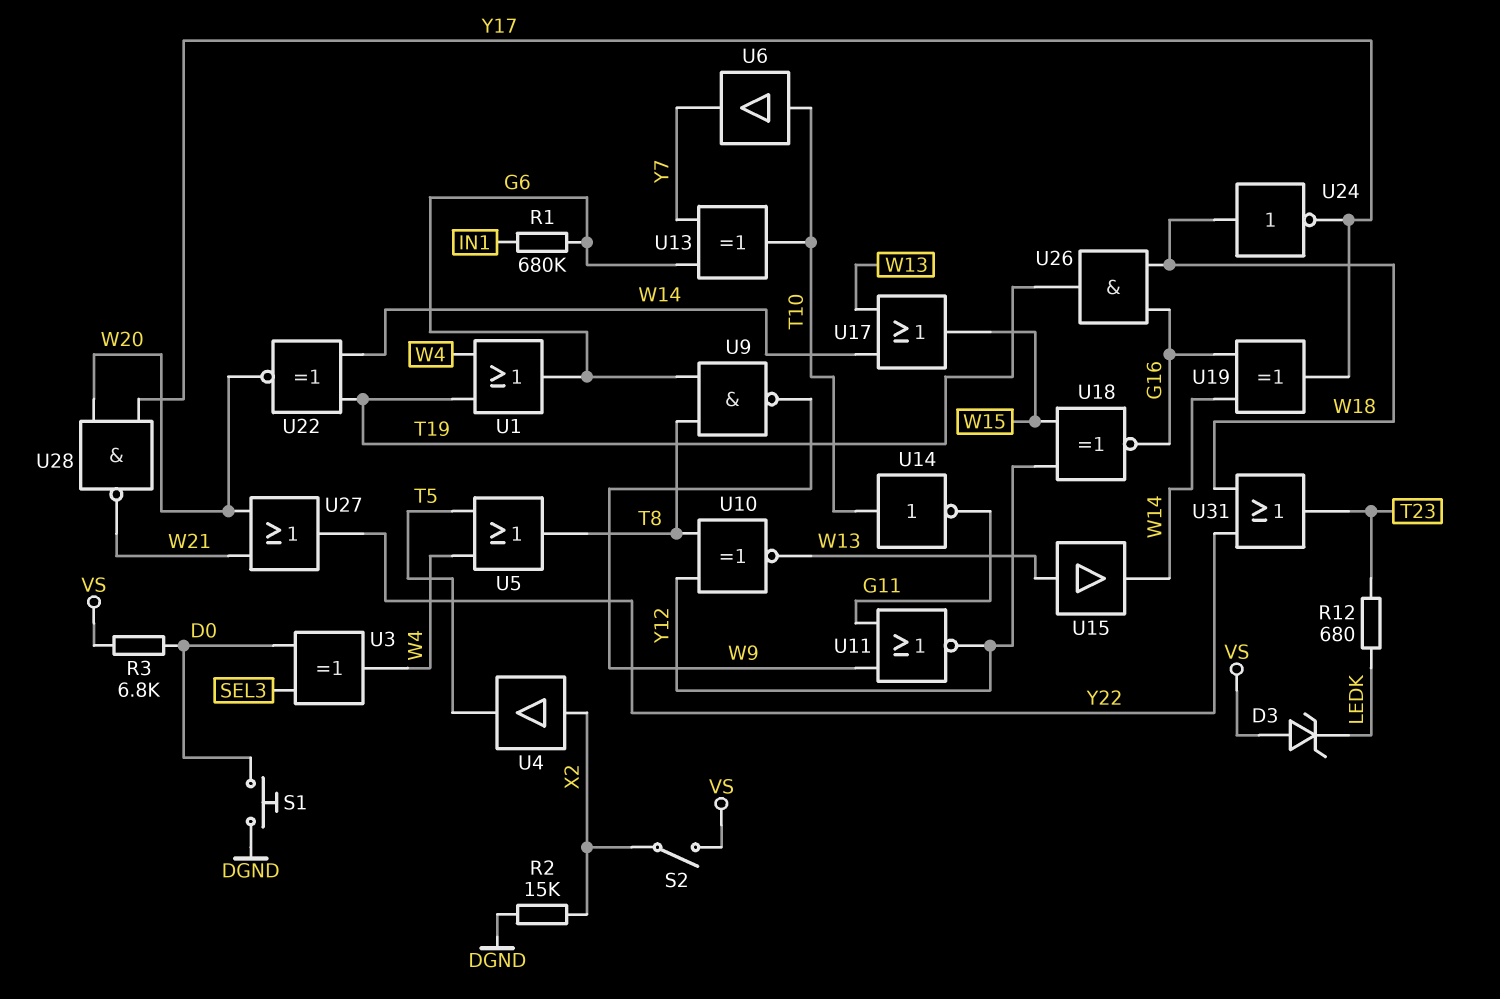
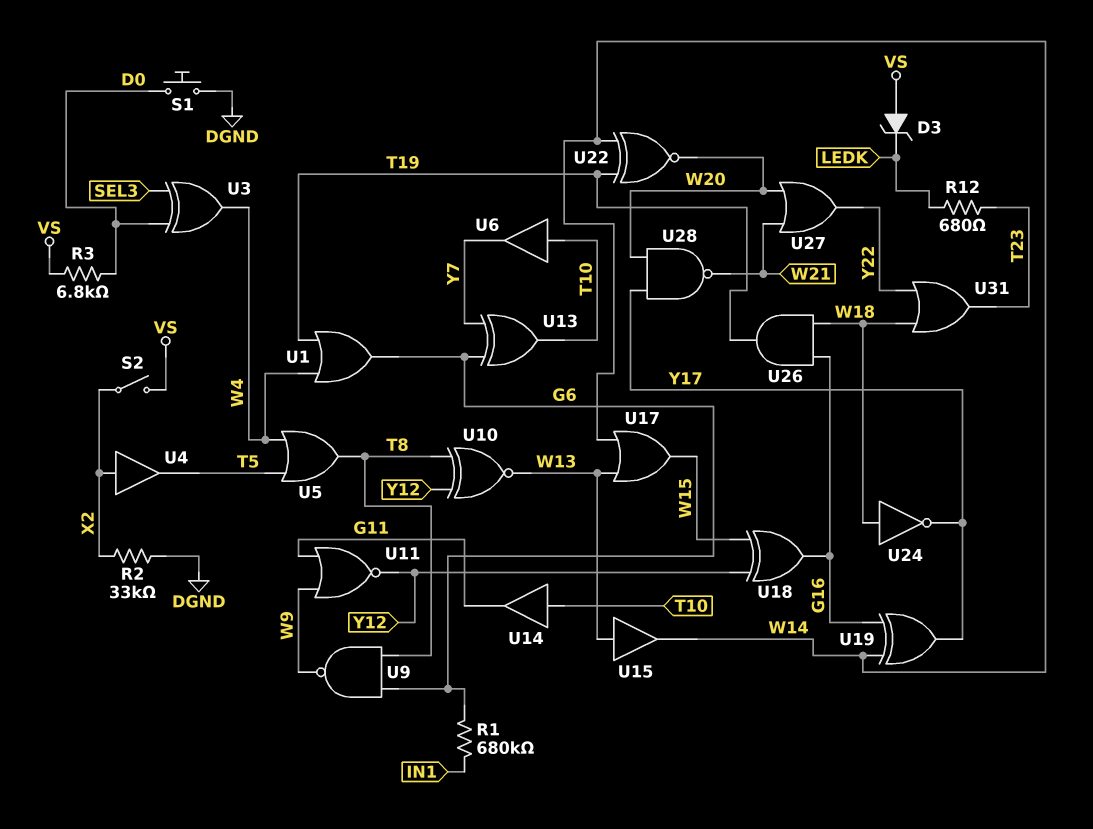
R2: 15k (DGND, X2) -> 33k (DGND, X2)
U14: NOT (in T10, out G11) -> buffer (in T10, out G11)
U18: XNOR (in W15, in Y12, out G16) -> XOR (in W15, in Y12, out G16)

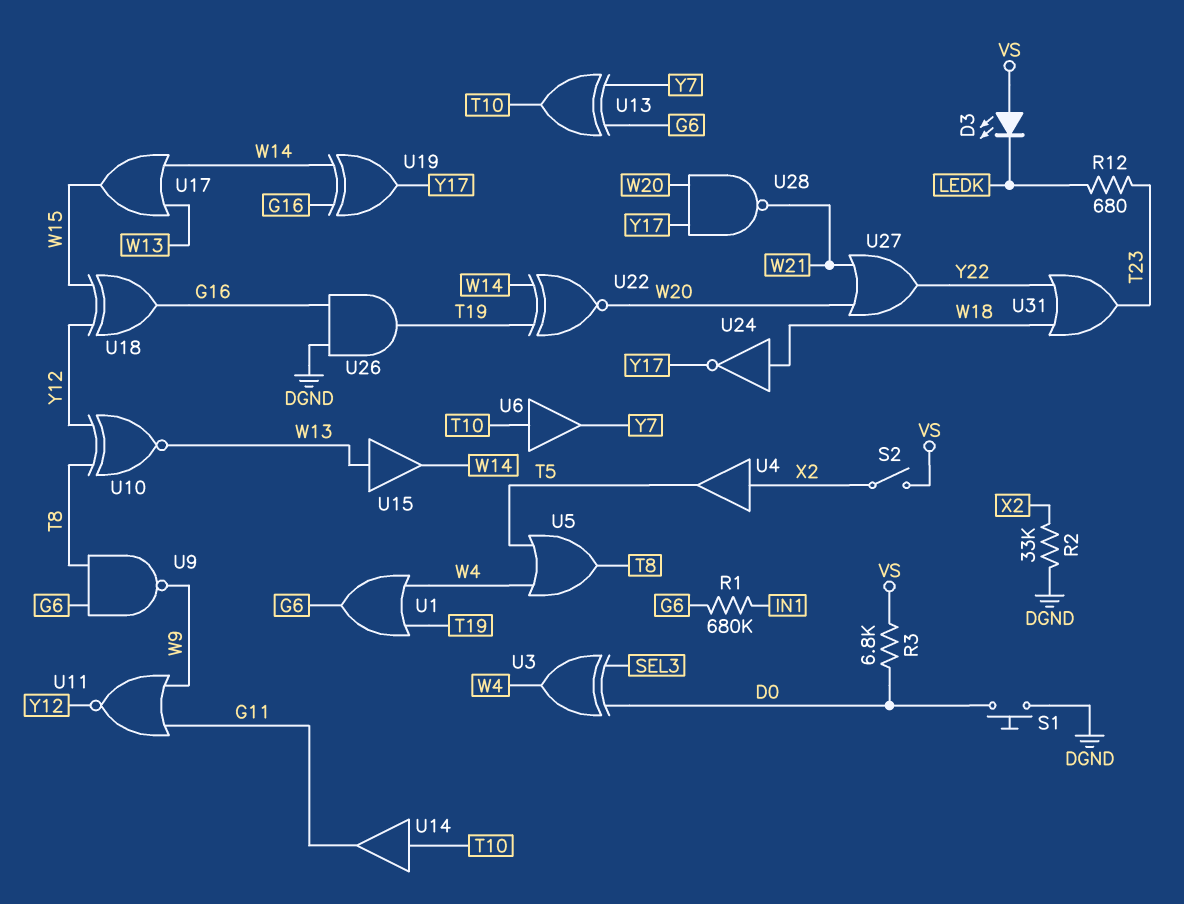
D3: zener (A VS, K LEDK) -> LED (A VS, K LEDK)
U26: AND (in G16, in W18, out T19) -> AND (in DGND, in G16, out T19)

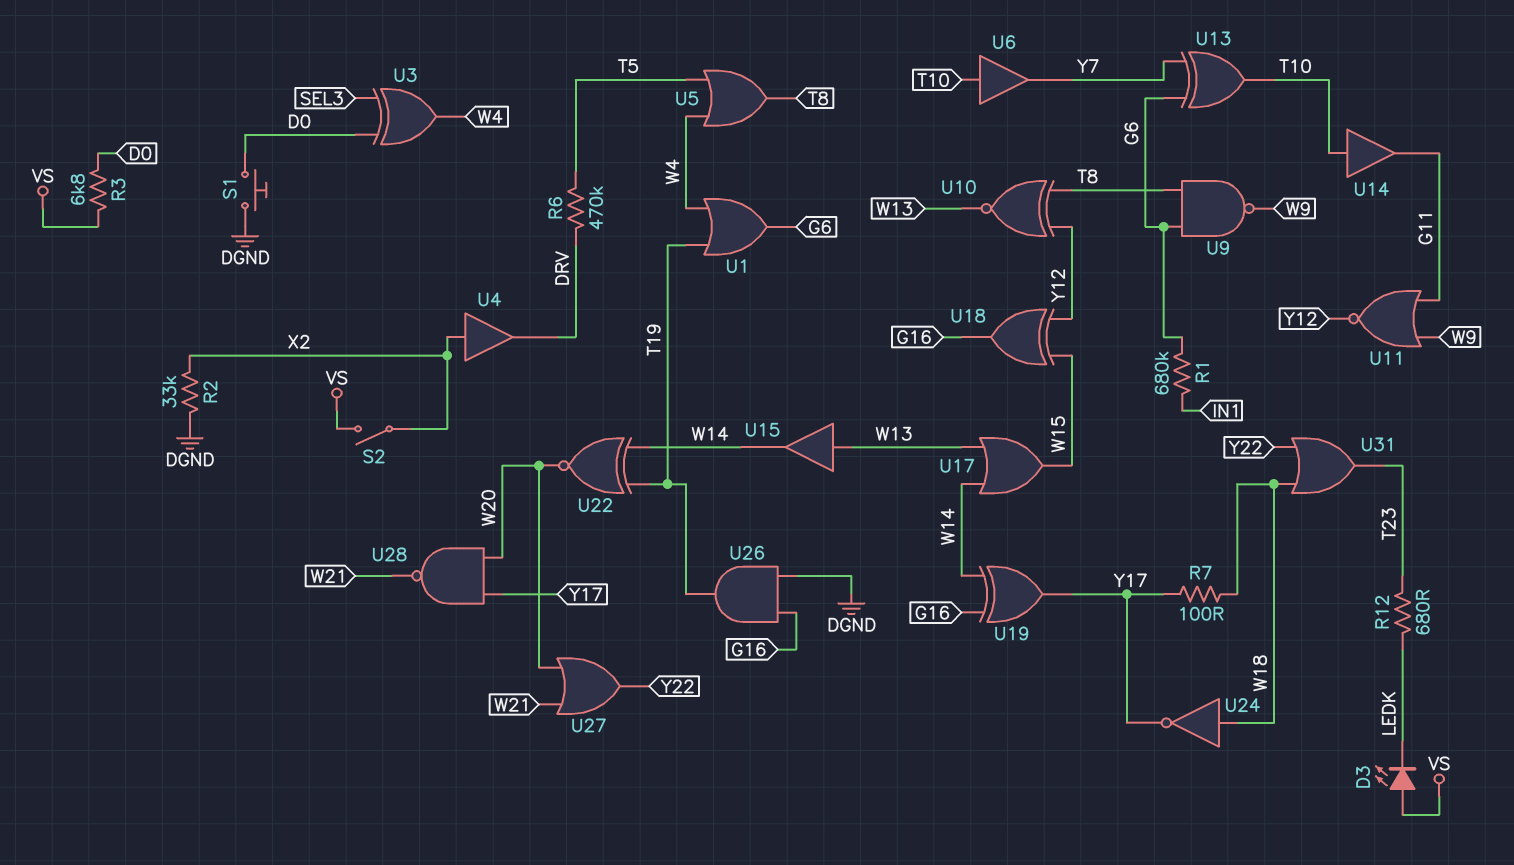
R6: none -> 470k (DRV, T5)
R7: none -> 100 (W18, Y17)
U4: buffer (in X2, out T5) -> buffer (in X2, out DRV)

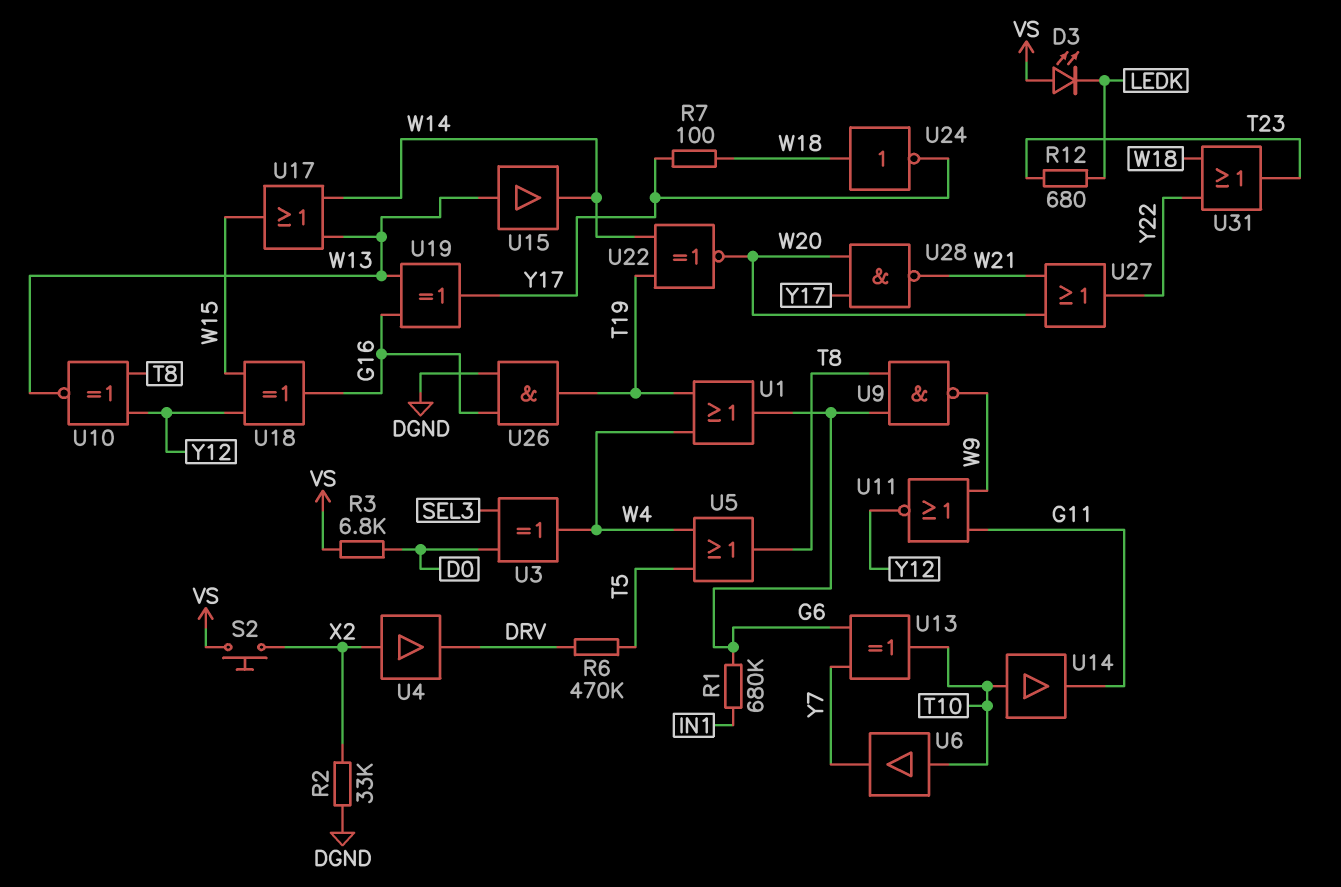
S1: button (D0, DGND) -> none
S2: switch (VS, X2) -> button (VS, X2)
U19: XOR (in G16, in W14, out Y17) -> XOR (in G16, in W13, out Y17)

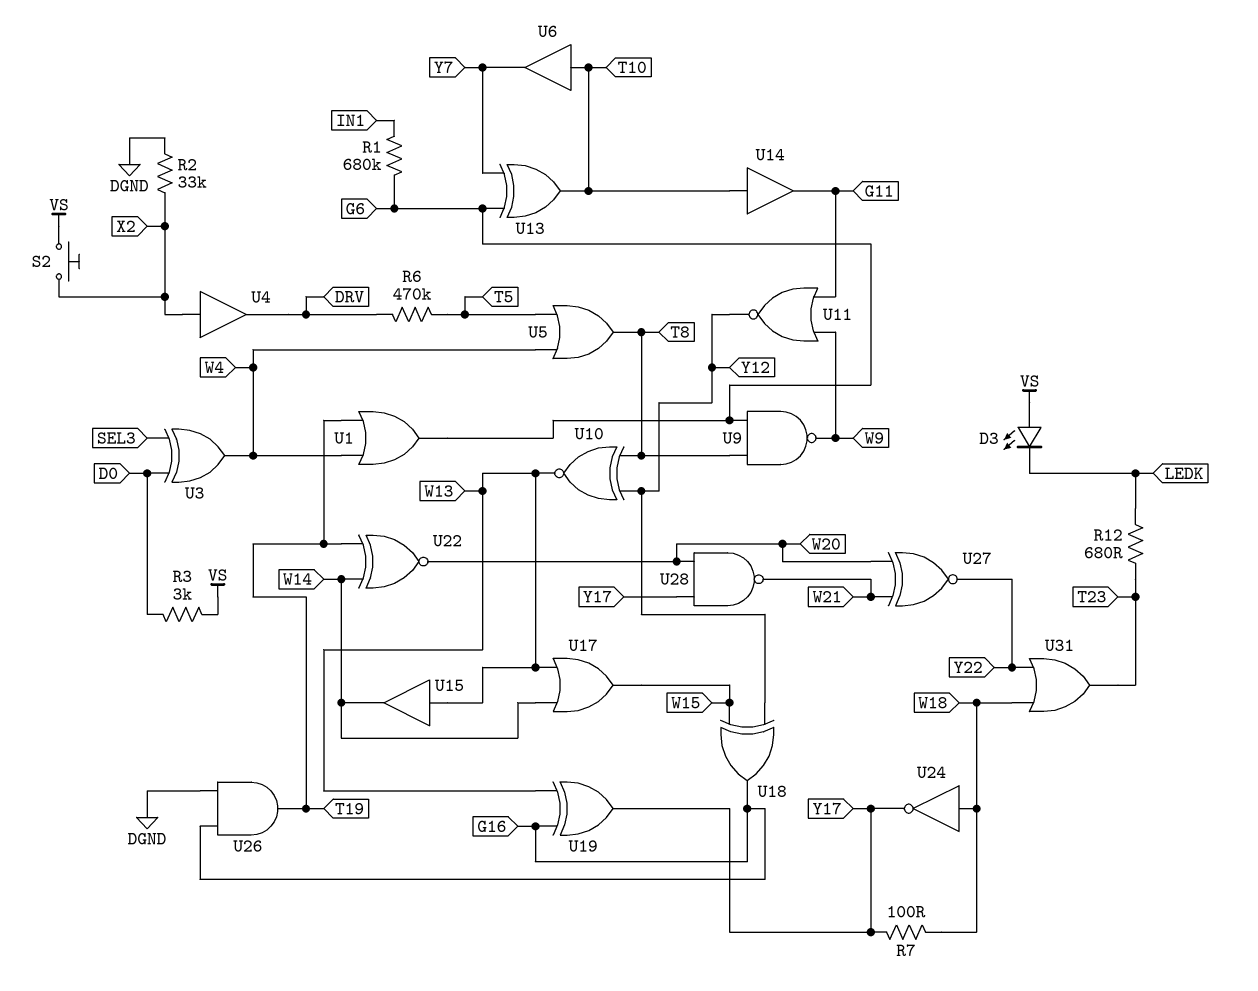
R3: 6.8k (D0, VS) -> 3k (D0, VS)
U27: OR (in W20, in W21, out Y22) -> XNOR (in W20, in W21, out Y22)

